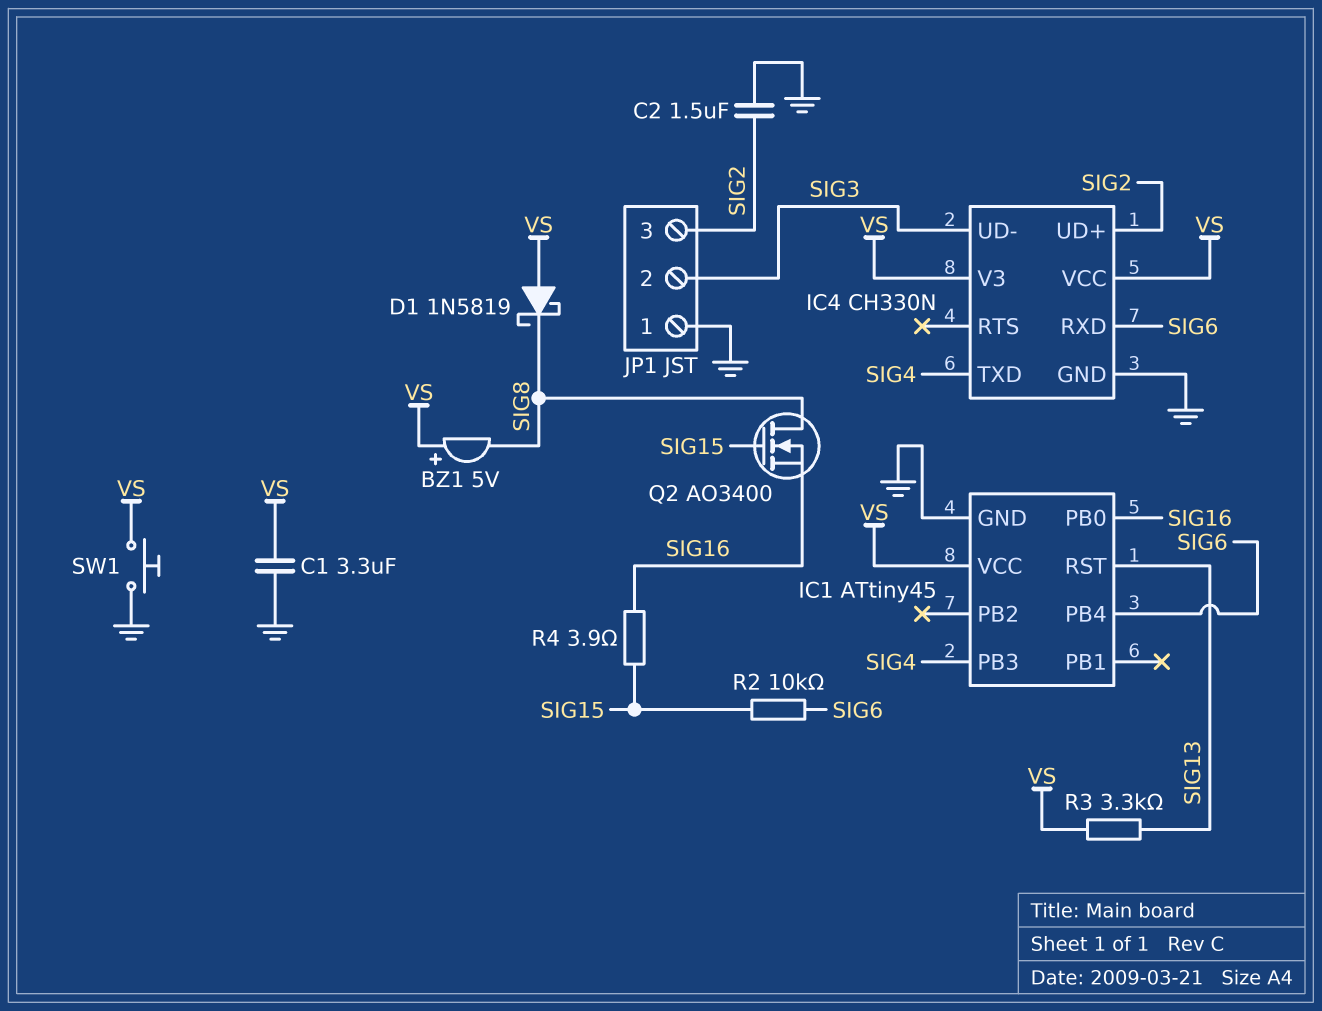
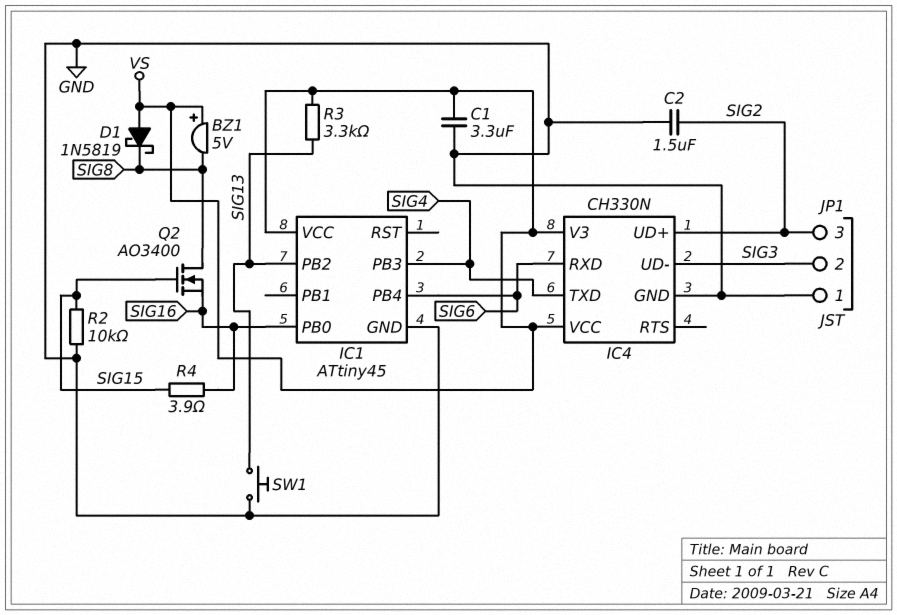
IC1 pin PB2: none -> SIG13
IC1 pin RST: SIG13 -> none
R2: 10k (SIG6, SIG15) -> 10k (GND, SIG15)
SW1: button (GND, VS) -> button (GND, SIG13)

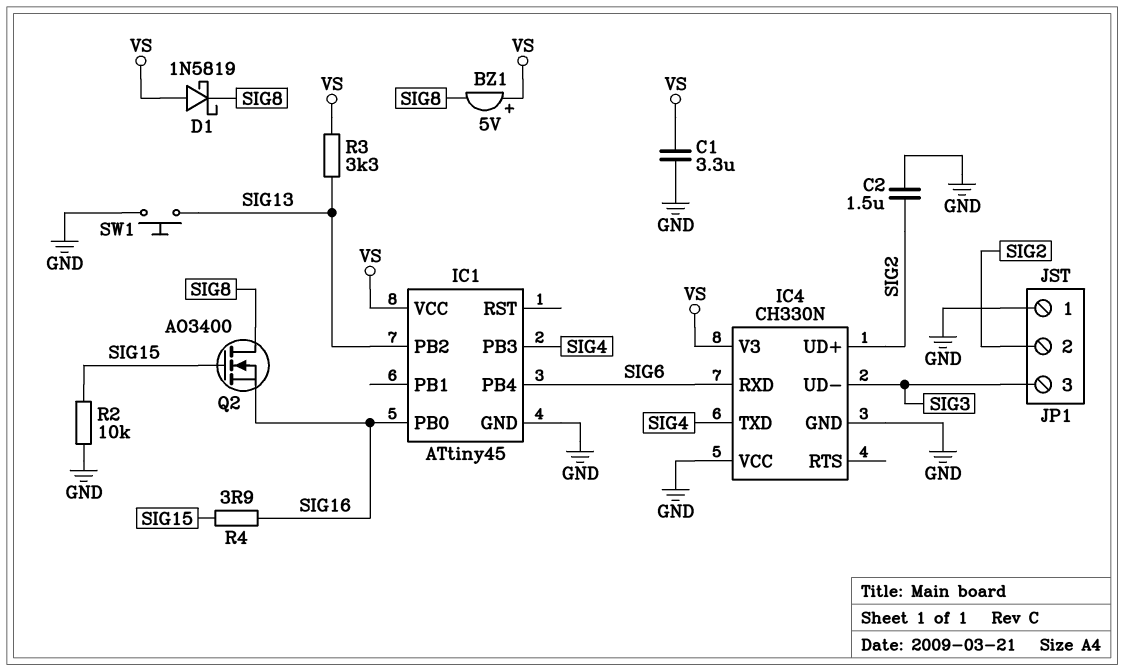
IC4 pin VCC: VS -> GND
JP1 pin 2: SIG3 -> SIG2
JP1 pin 3: SIG2 -> SIG3

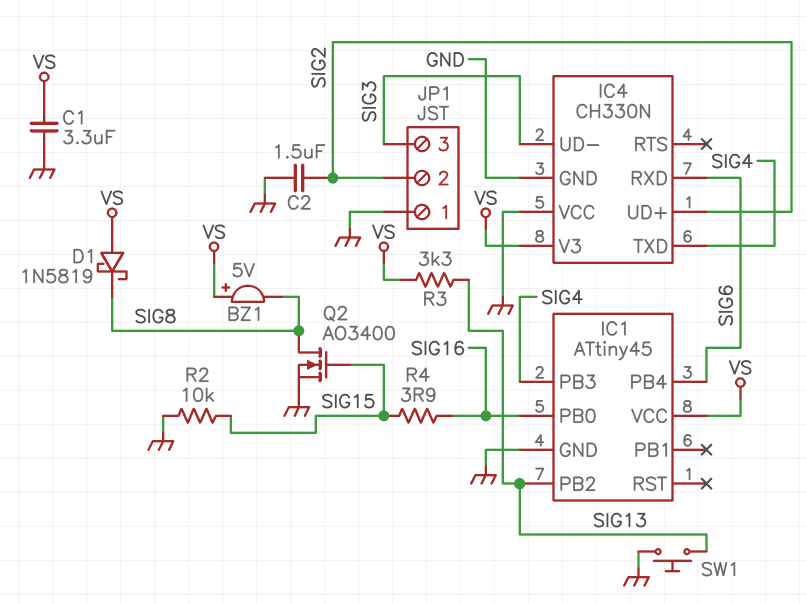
Q2: NMOS AO3400 (G SIG15, D SIG8, S SIG16) -> NMOS AO3400 (G SIG15, D SIG8, S GND)

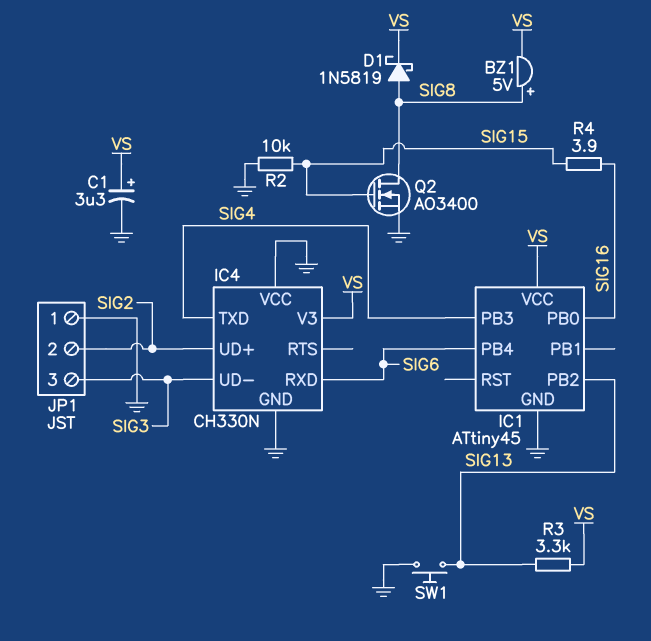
BZ1: buzzer 5V (plus VS, minus SIG8) -> buzzer 5V (plus SIG8, minus VS)
C1: 3.3uF (GND, VS) -> 3.3uF (plus VS, minus GND)
C2: 1.5uF (GND, SIG2) -> none
D1: schottky 1N5819 (A VS, K SIG8) -> schottky 1N5819 (A SIG8, K VS)

